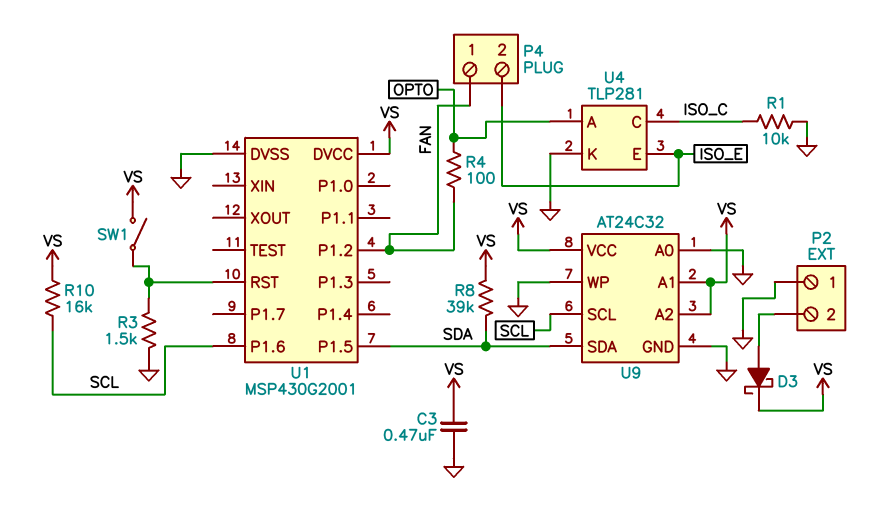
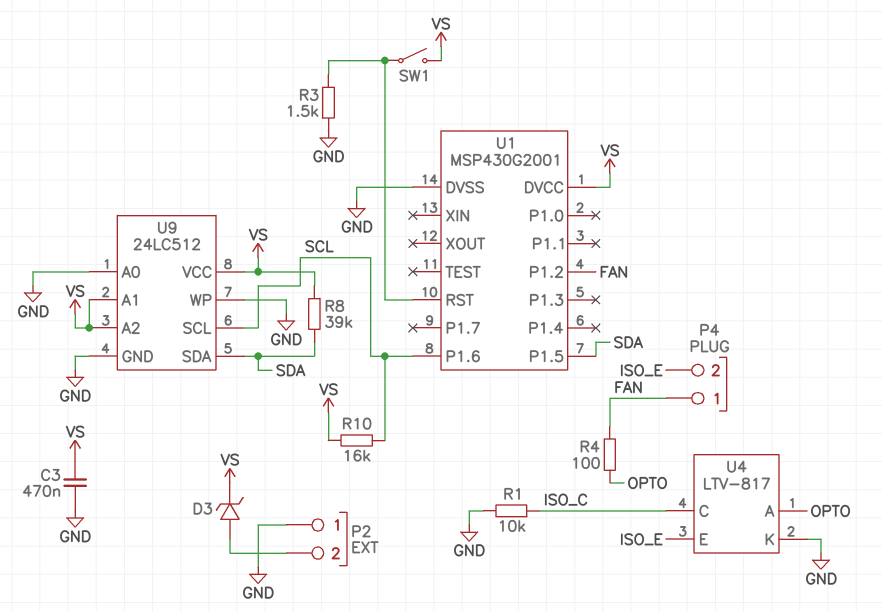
D3: schottky (A P2/2, K VS) -> zener (A P2/2, K VS)
U4: TLP281 -> LTV-817
U9: AT24C32 -> 24LC512

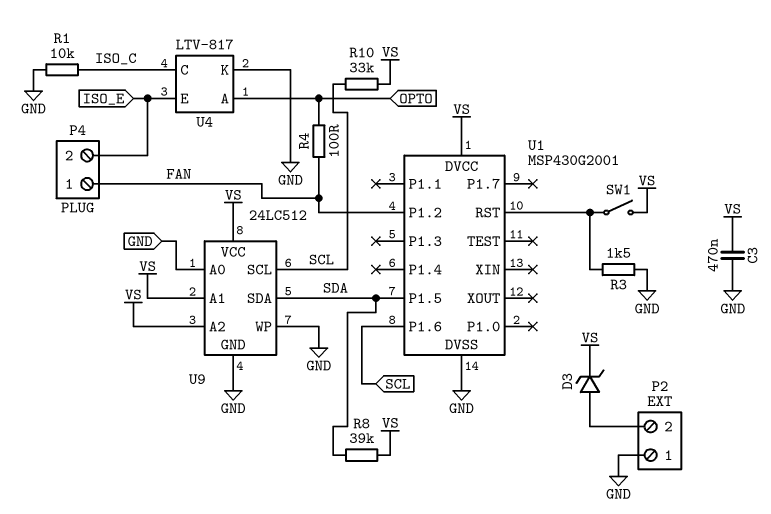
R10: 16k (SCL, VS) -> 33k (SCL, VS)

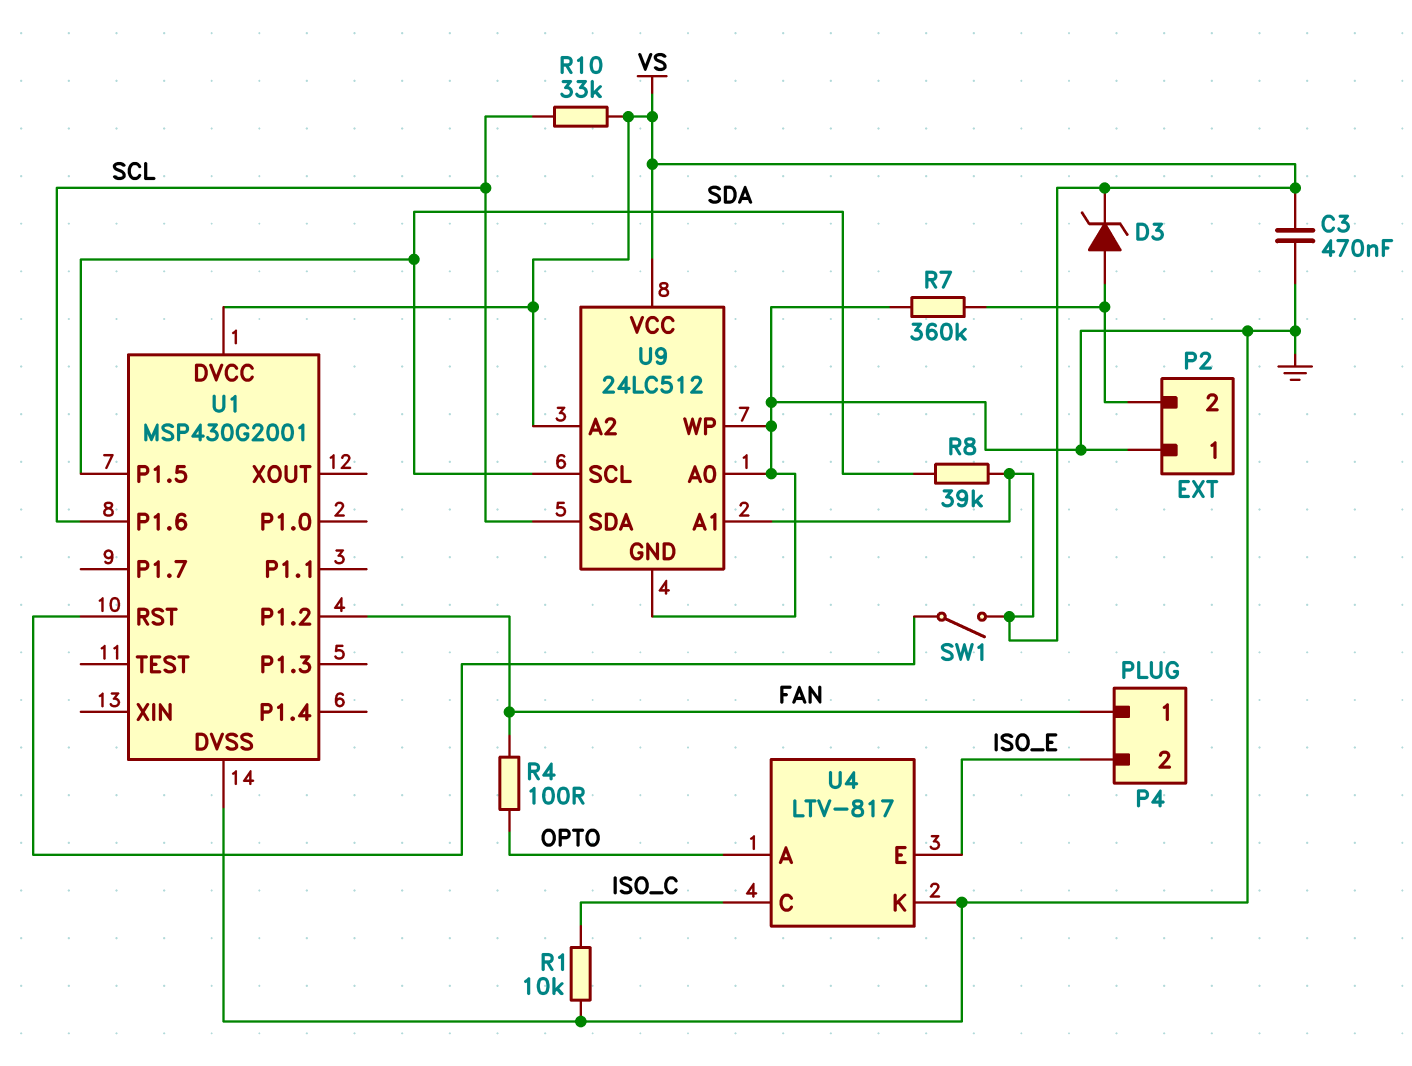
R3: 1.5k (GND, U1/RST) -> none
R7: none -> 360k (GND, P2/2)
U9 pin SCL: SCL -> SDA
U9 pin SDA: SDA -> SCL

